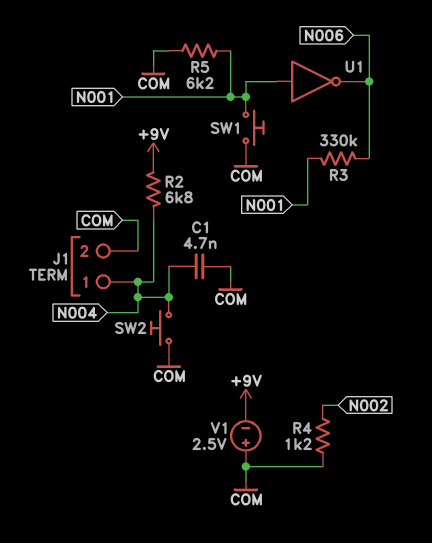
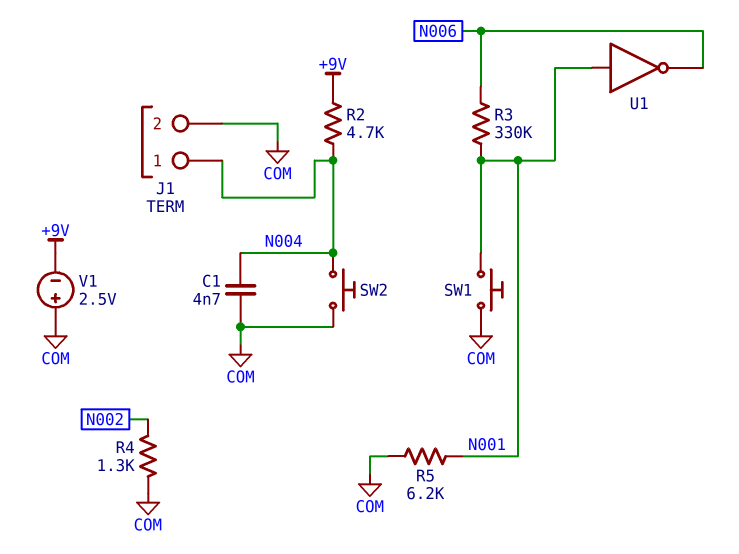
R2: 6.8k (+9V, N004) -> 4.7k (+9V, N004)
R4: 1.2k (COM, N002) -> 1.3k (COM, N002)

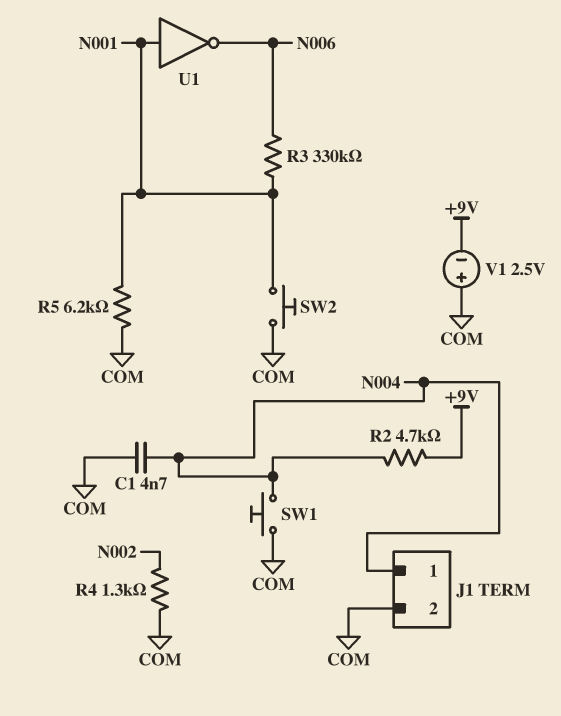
SW1: button (COM, N001) -> button (COM, N004)
SW2: button (COM, N004) -> button (COM, N001)

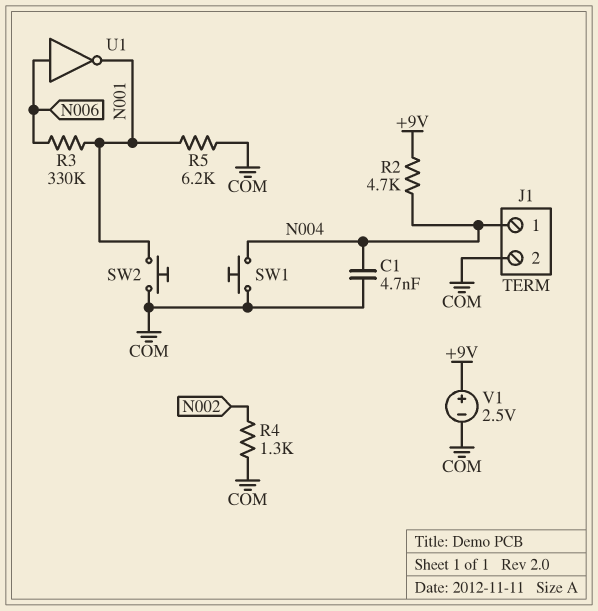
U1: NOT (in N001, out N006) -> NOT (in N006, out N001)
V1: 2.5V (plus COM, minus +9V) -> 2.5V (plus +9V, minus COM)

